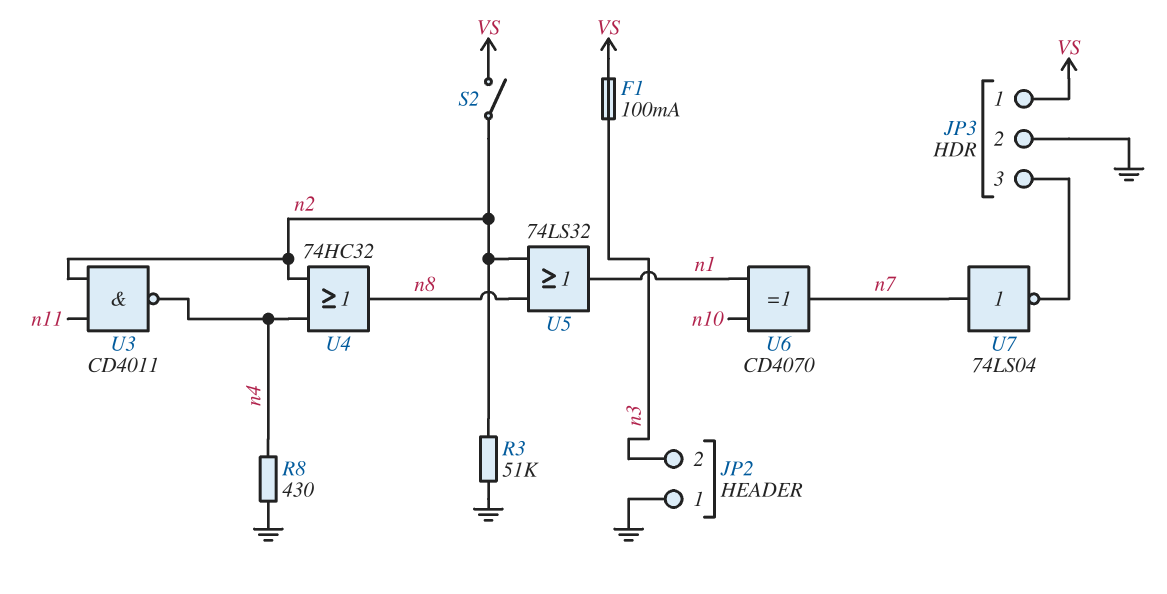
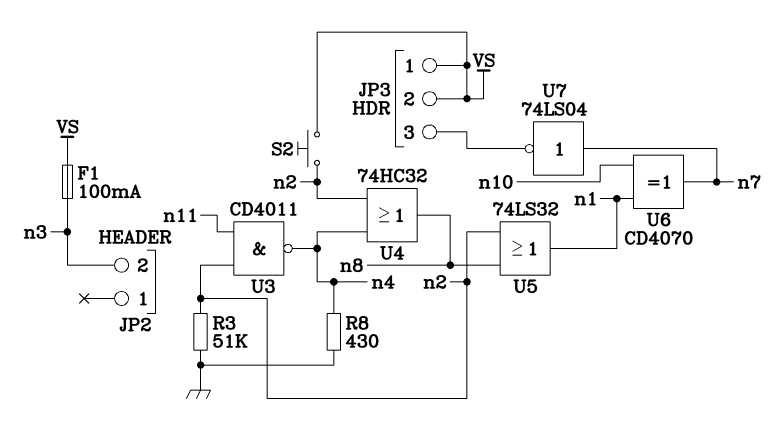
JP2 pin 1: GND -> none
JP3 pin 2: GND -> VS
S2: switch (VS, n2) -> button (VS, n2)

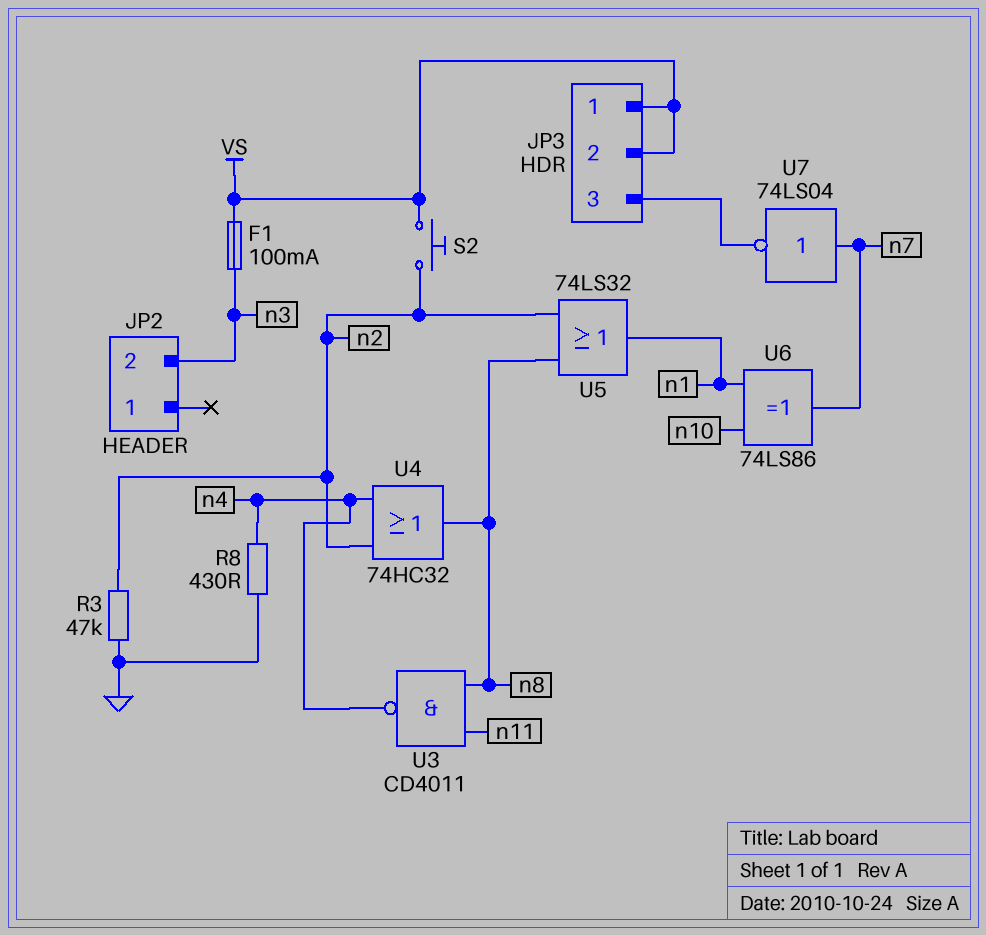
R3: 51k (GND, n2) -> 47k (GND, n2)
U3: NAND CD4011 (in n2, in n11, out n4) -> NAND CD4011 (in n8, in n11, out n4)
U6: XOR CD4070 (in n1, in n10, out n7) -> XOR 74LS86 (in n1, in n10, out n7)

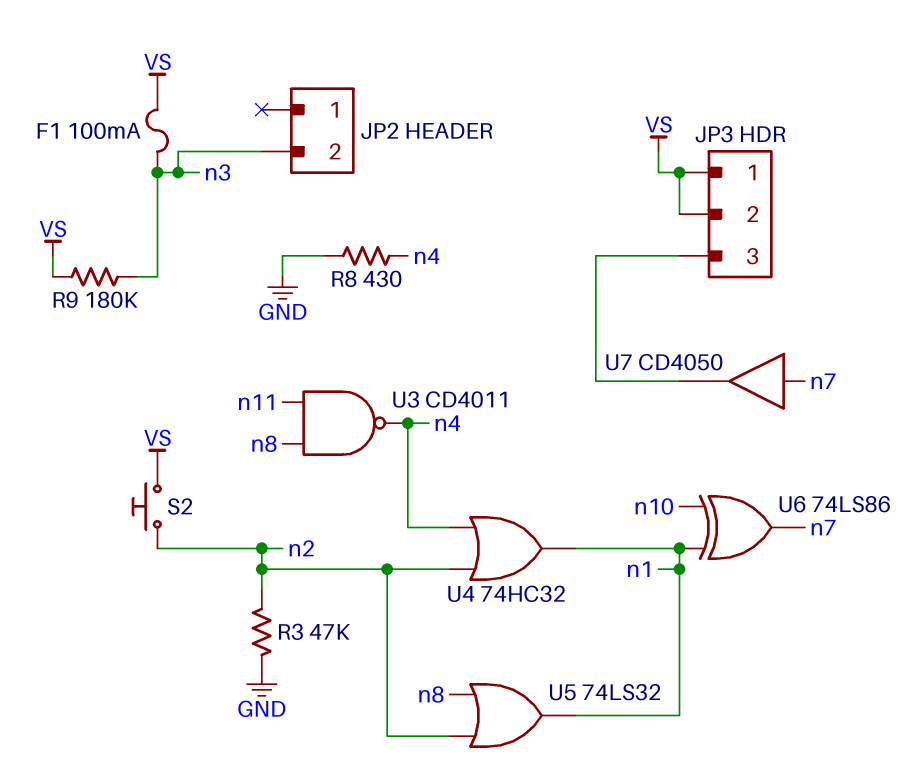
R9: none -> 180k (VS, n3)
U4: OR 74HC32 (in n2, in n4, out n8) -> OR 74HC32 (in n2, in n4, out n1)
U7: NOT 74LS04 (in n7, out JP3/3) -> buffer CD4050 (in n7, out JP3/3)

